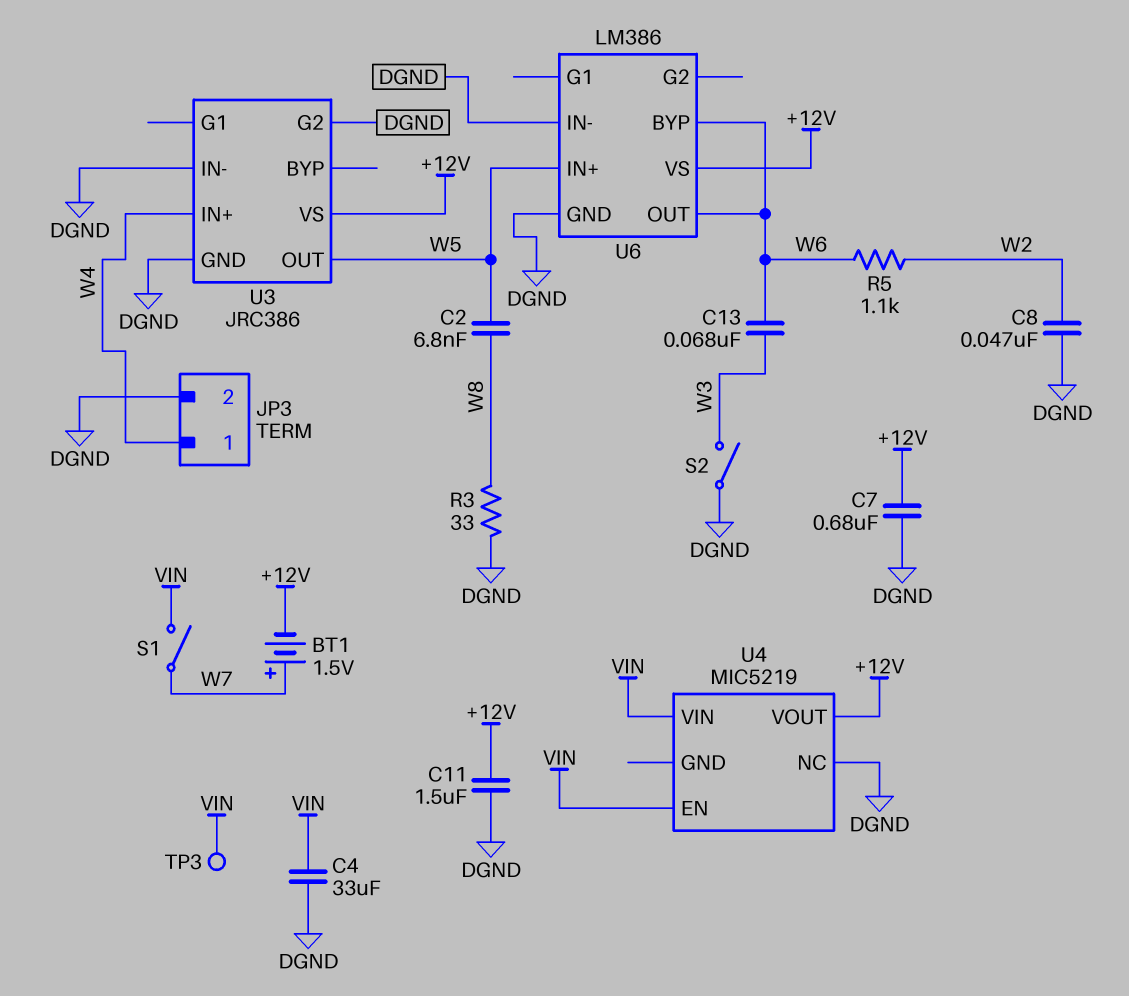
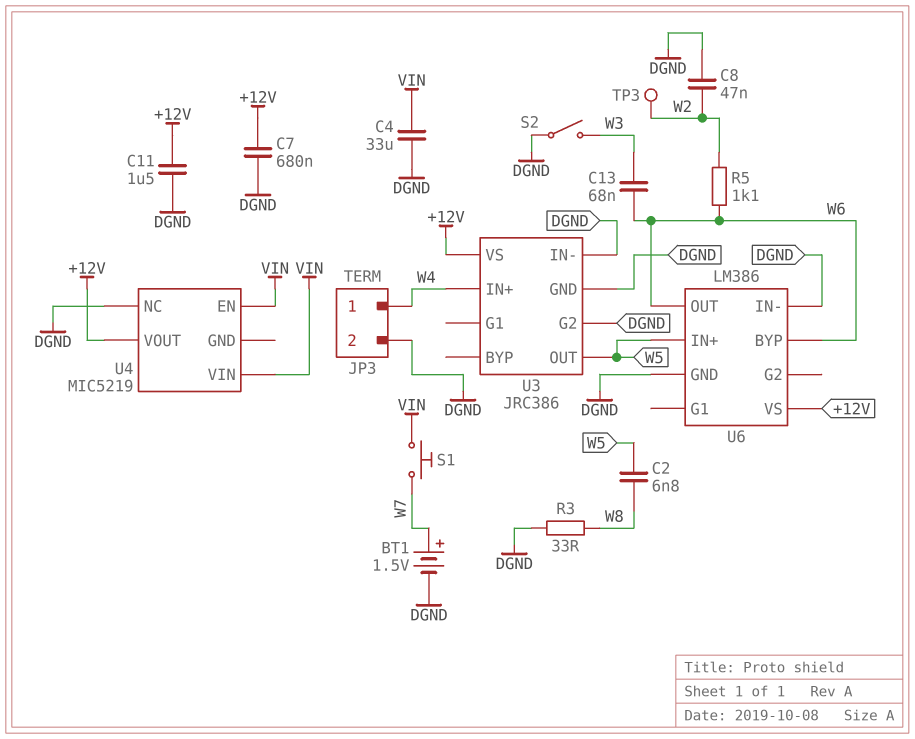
BT1: 1.5V (plus W7, minus +12V) -> 1.5V (plus W7, minus DGND)
S1: switch (VIN, W7) -> button (VIN, W7)
TP3: test point (VIN) -> test point (W2)

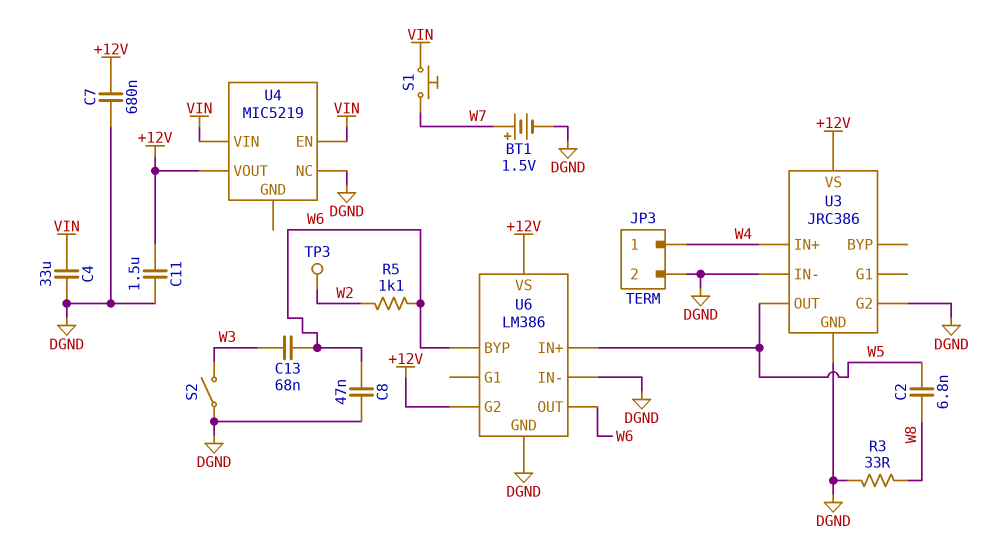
C8: 47nF (DGND, W2) -> 47nF (DGND, W6)
U6 pin G2: none -> +12V

